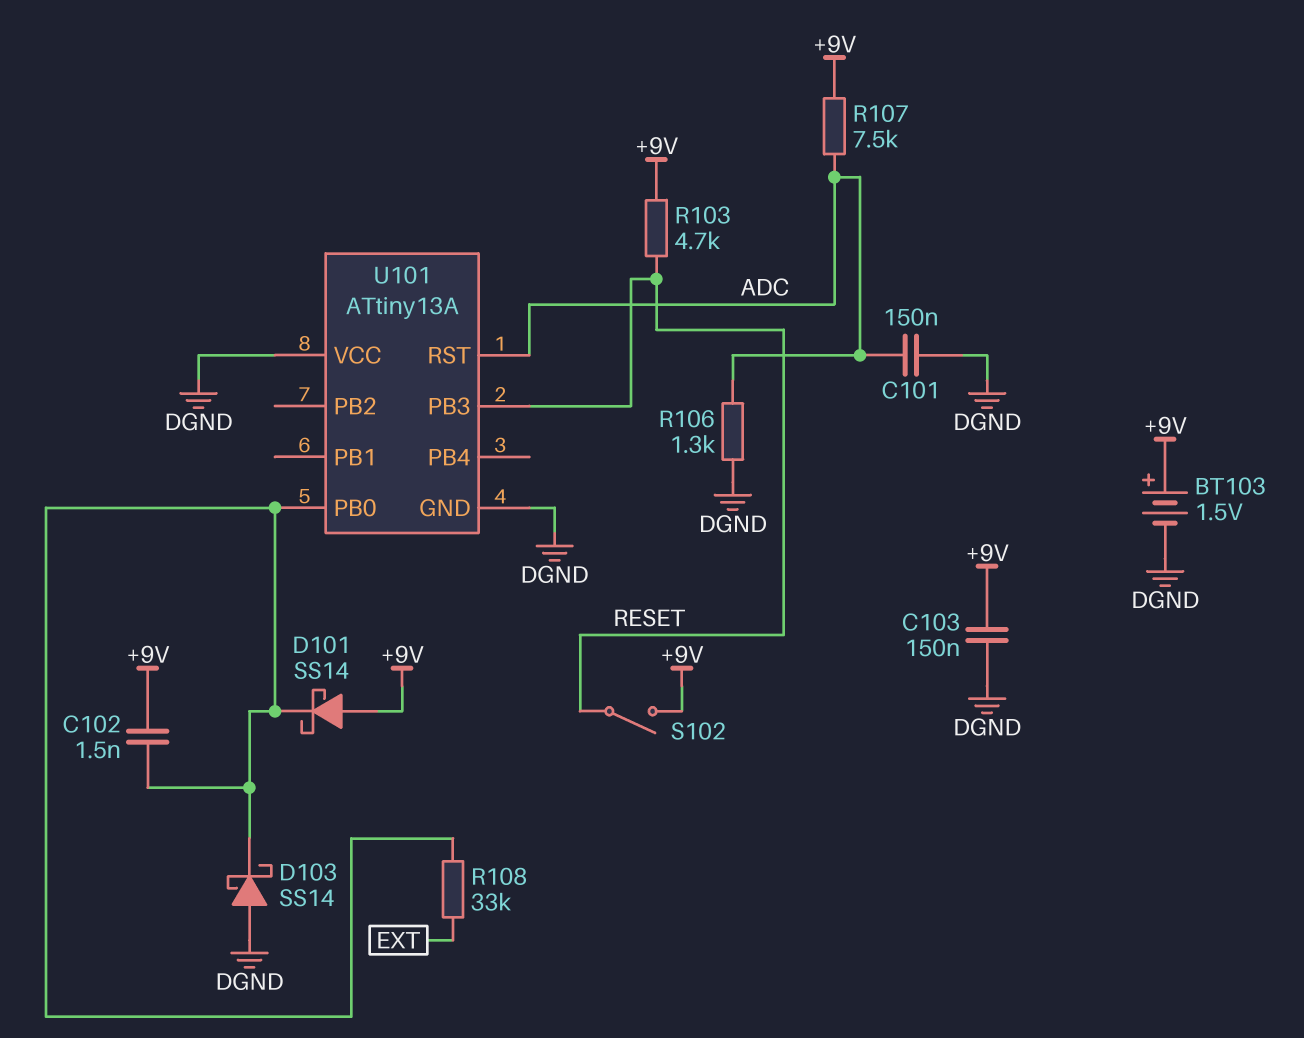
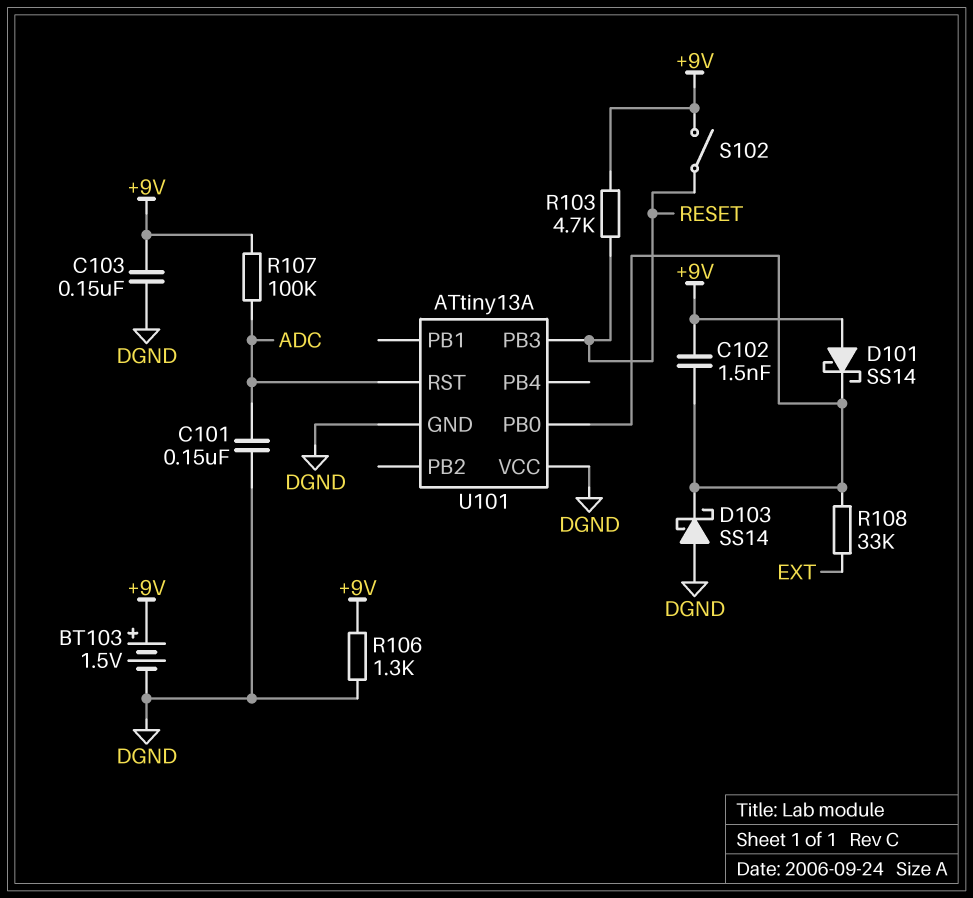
R106: 1.3k (ADC, DGND) -> 1.3k (+9V, DGND)
R107: 7.5k (+9V, ADC) -> 100k (+9V, ADC)

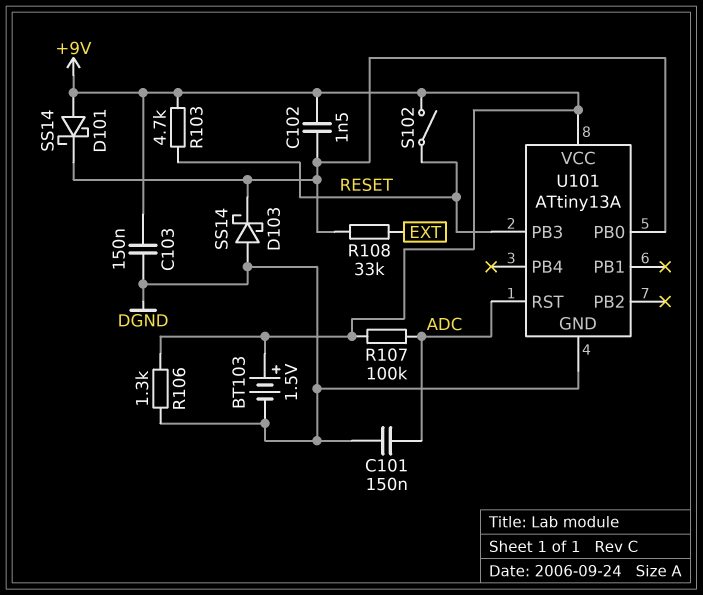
U101 pin VCC: DGND -> +9V

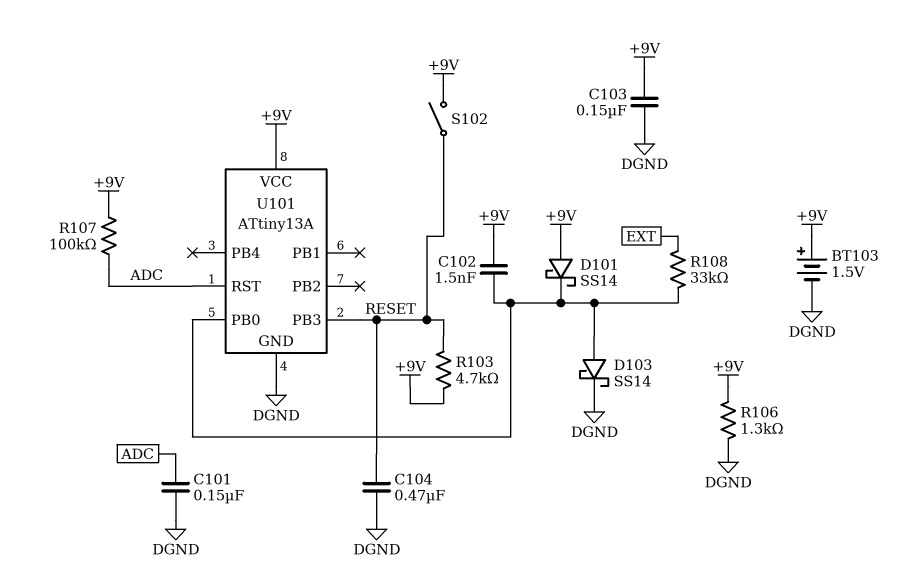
C104: none -> 470nF (DGND, RESET)
D103: schottky SS14 (A DGND, K U101/PB0) -> schottky SS14 (A U101/PB0, K DGND)

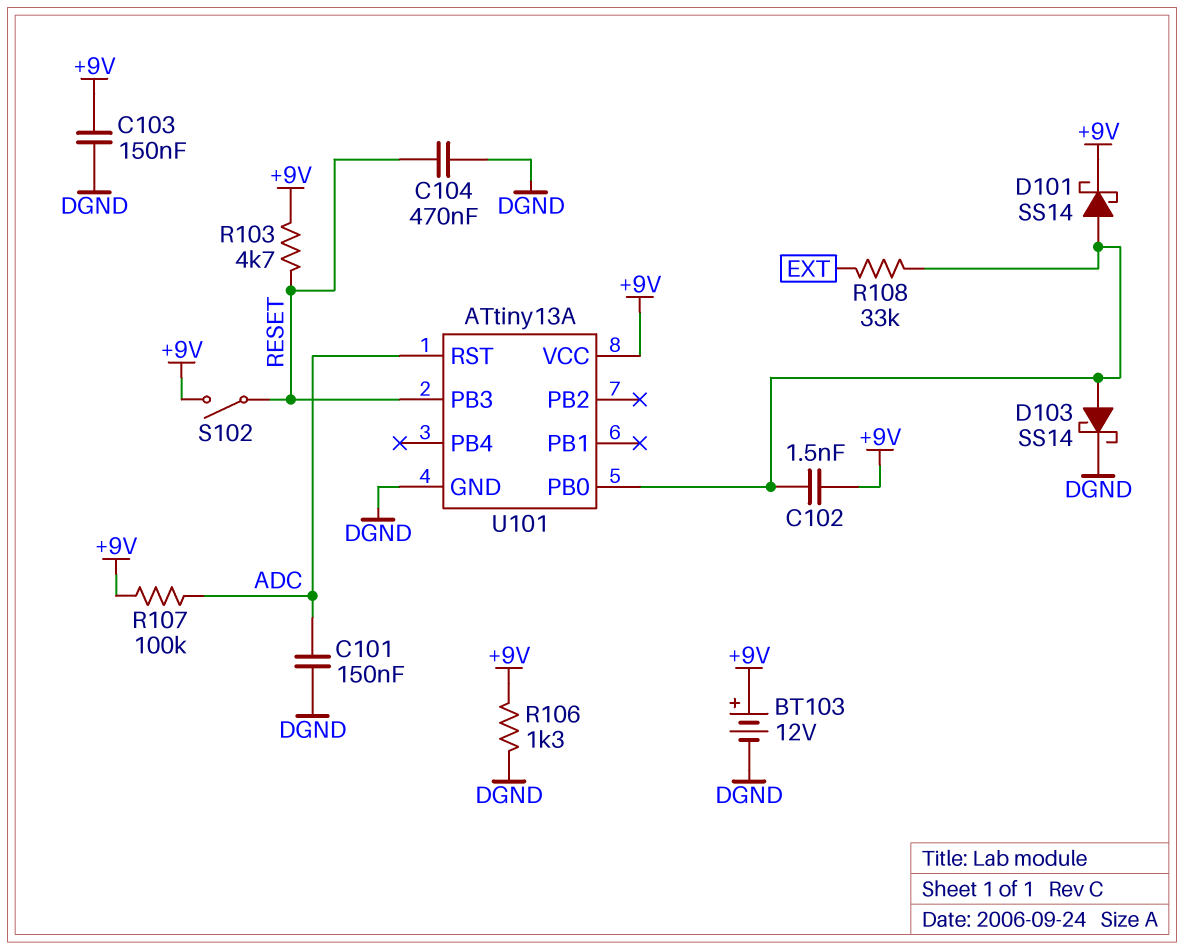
BT103: 1.5V (plus +9V, minus DGND) -> 12V (plus +9V, minus DGND)
D101: schottky SS14 (A +9V, K U101/PB0) -> schottky SS14 (A U101/PB0, K +9V)

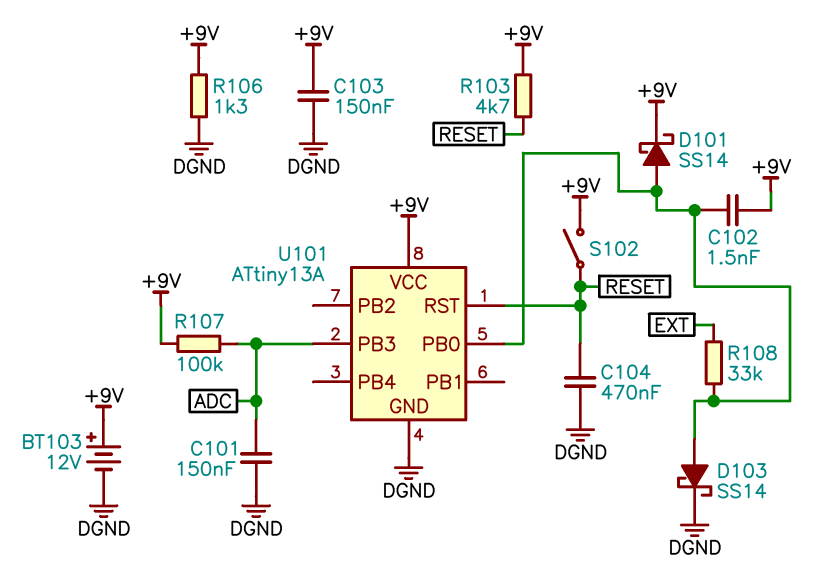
U101 pin PB3: RESET -> ADC
U101 pin RST: ADC -> RESET

